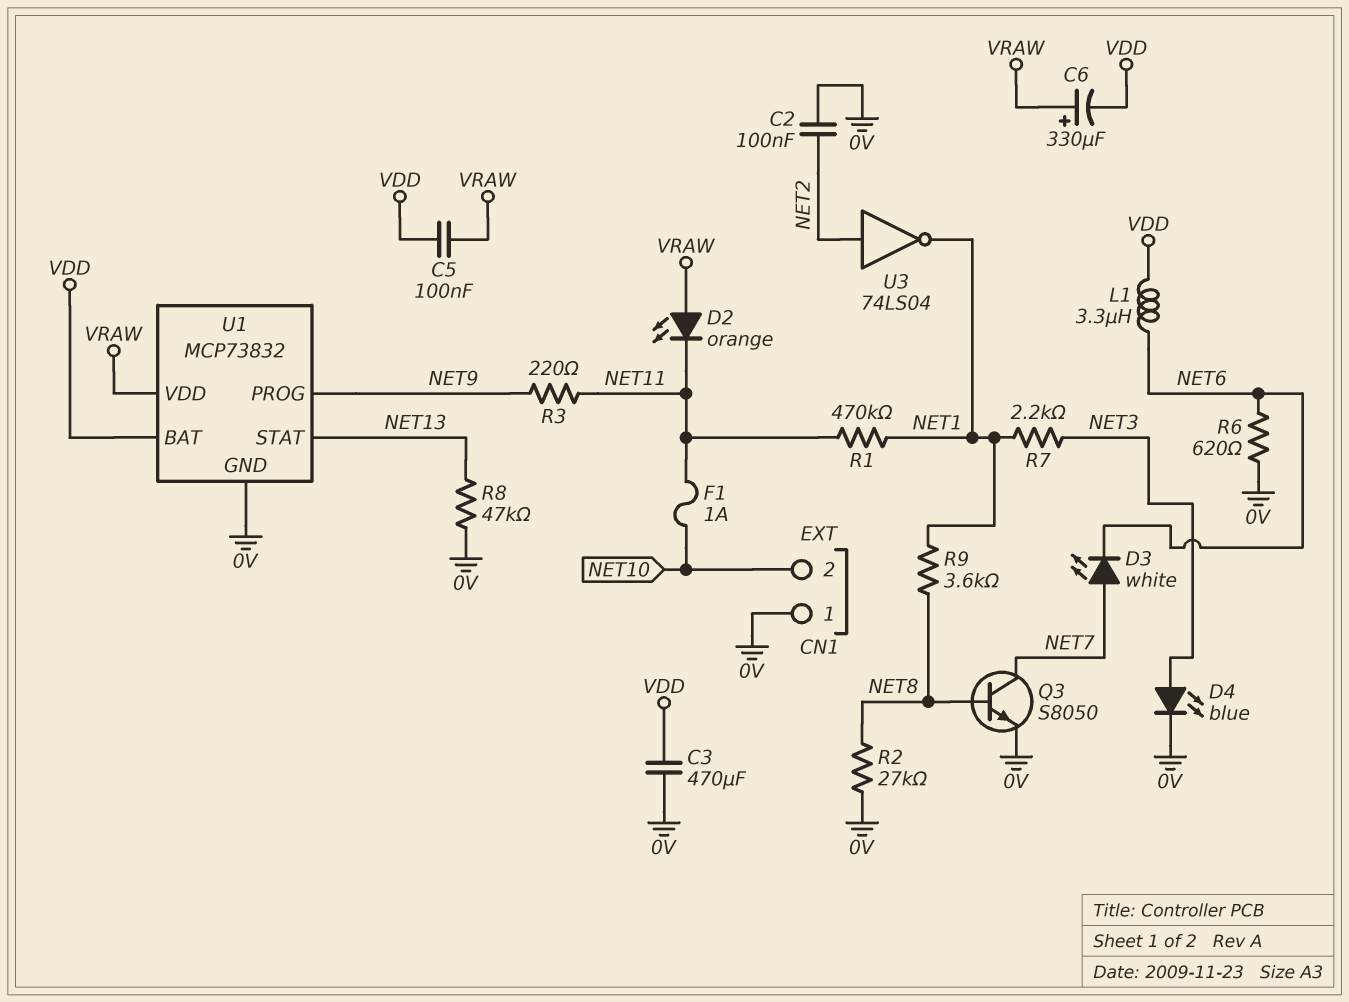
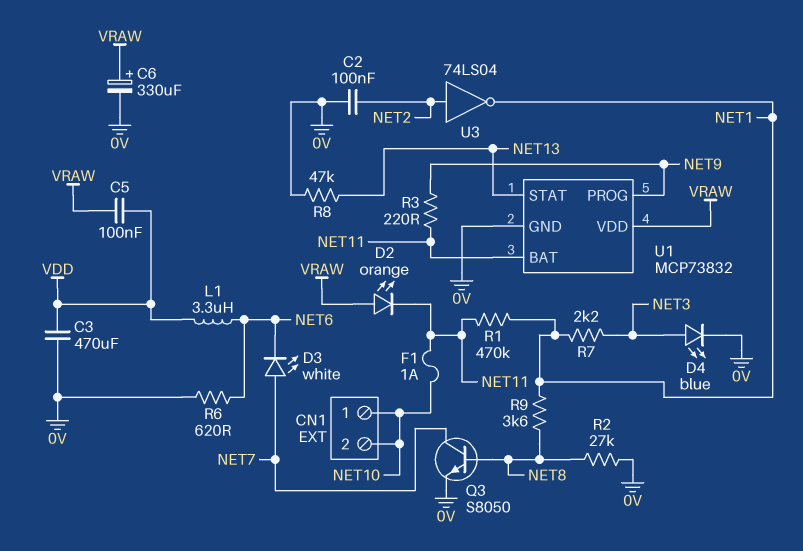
C6: 330uF (plus VRAW, minus VDD) -> 330uF (plus VRAW, minus 0V)
CN1 pin 1: 0V -> NET10
U1 pin BAT: VDD -> NET11

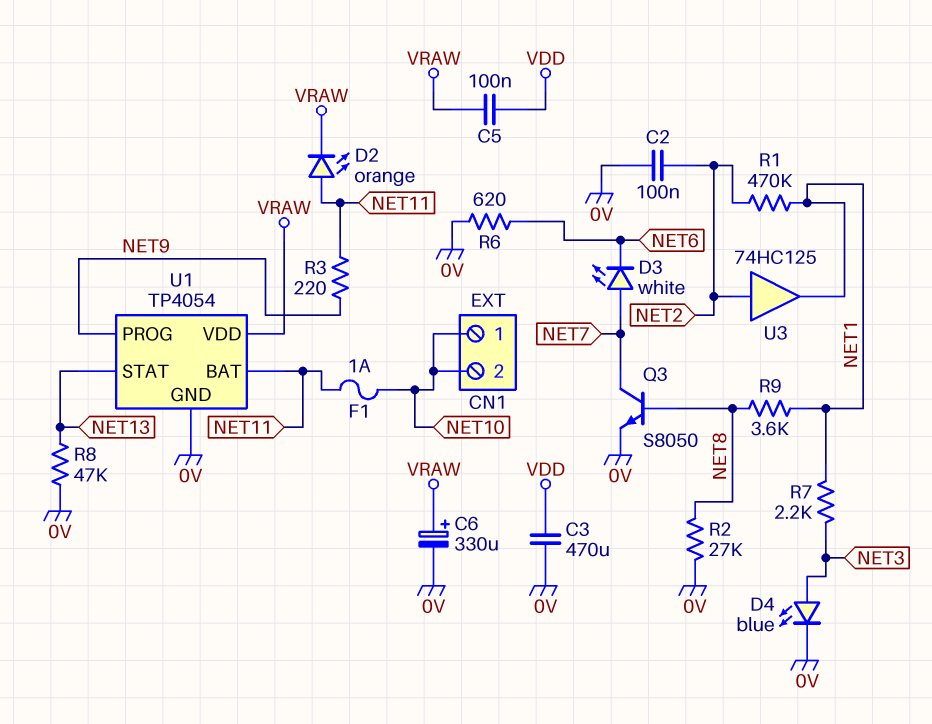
D2: LED orange (A VRAW, K NET11) -> LED orange (A NET11, K VRAW)
L1: 3.3uH (NET6, VDD) -> none
R1: 470k (NET1, NET11) -> 470k (NET1, NET2)
U1: MCP73832 -> TP4054
U3: NOT 74LS04 (in NET2, out NET1) -> buffer 74HC125 (in NET2, out NET1)

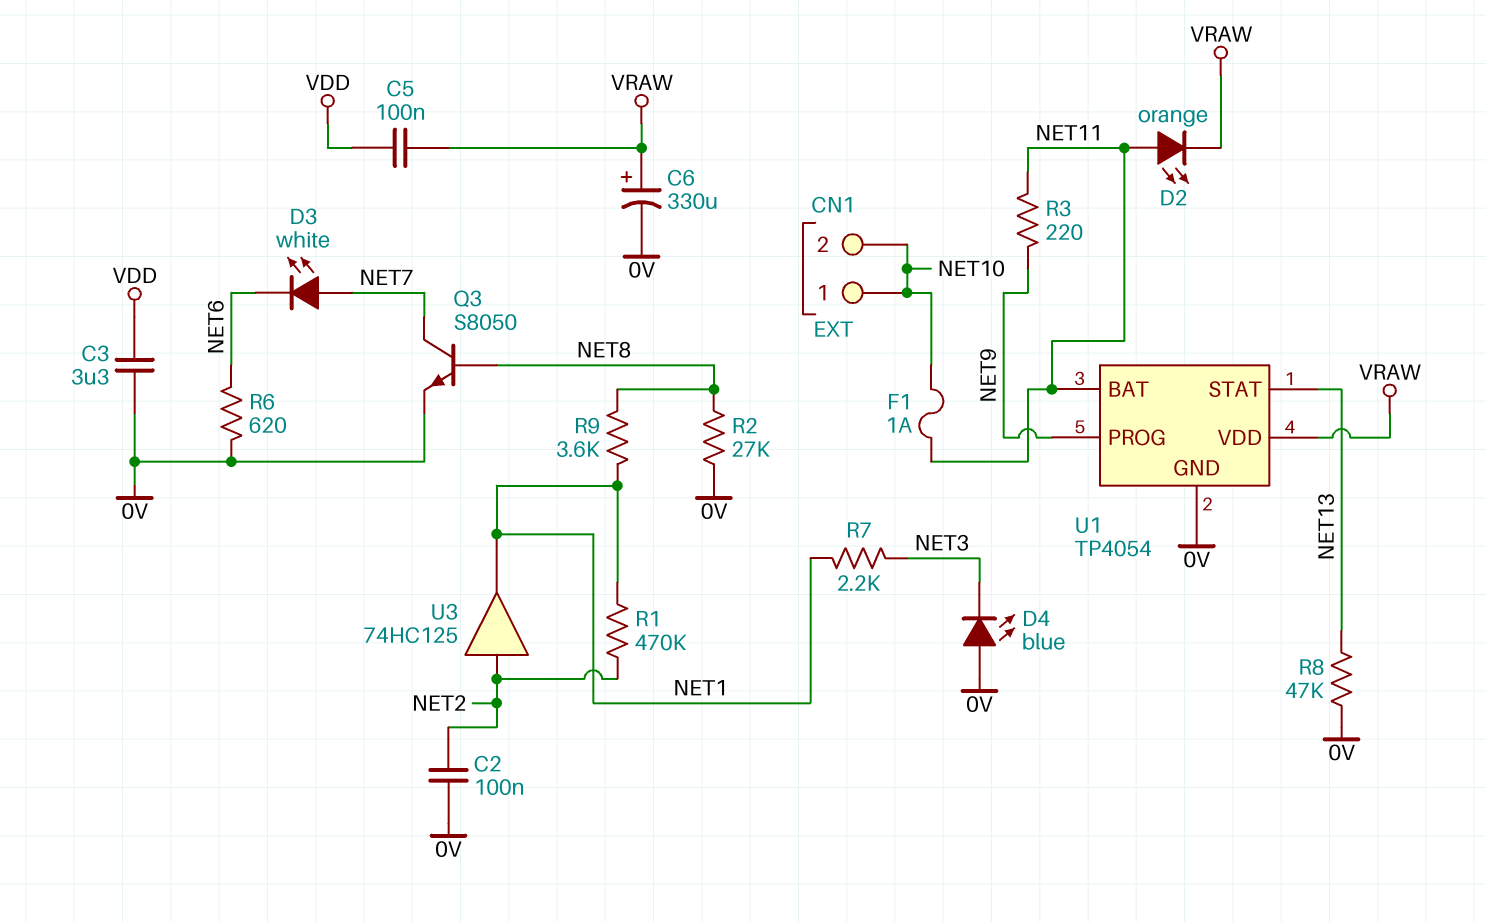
C3: 470uF (0V, VDD) -> 3.3uF (0V, VDD)
D4: LED blue (A NET3, K 0V) -> LED blue (A 0V, K NET3)

